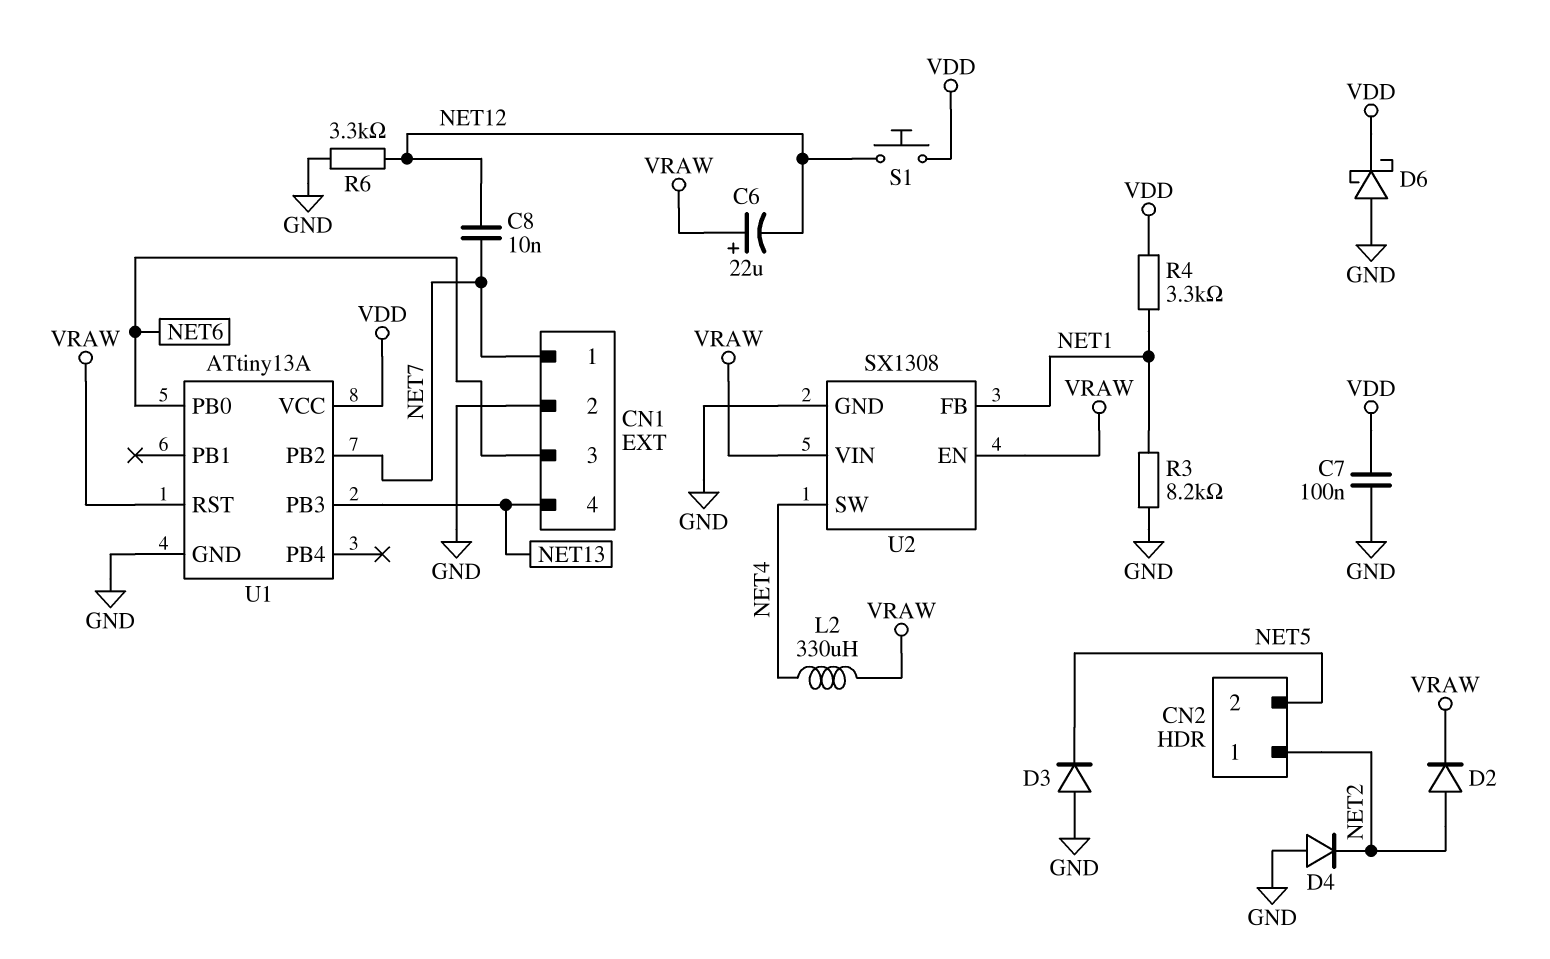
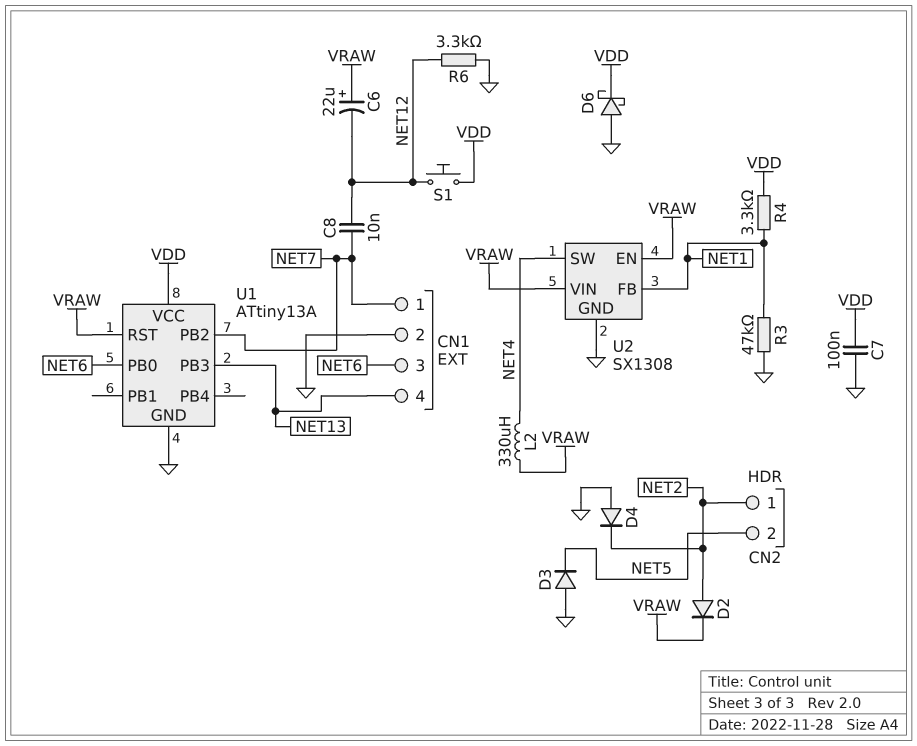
R3: 8.2k (GND, NET1) -> 47k (GND, NET1)

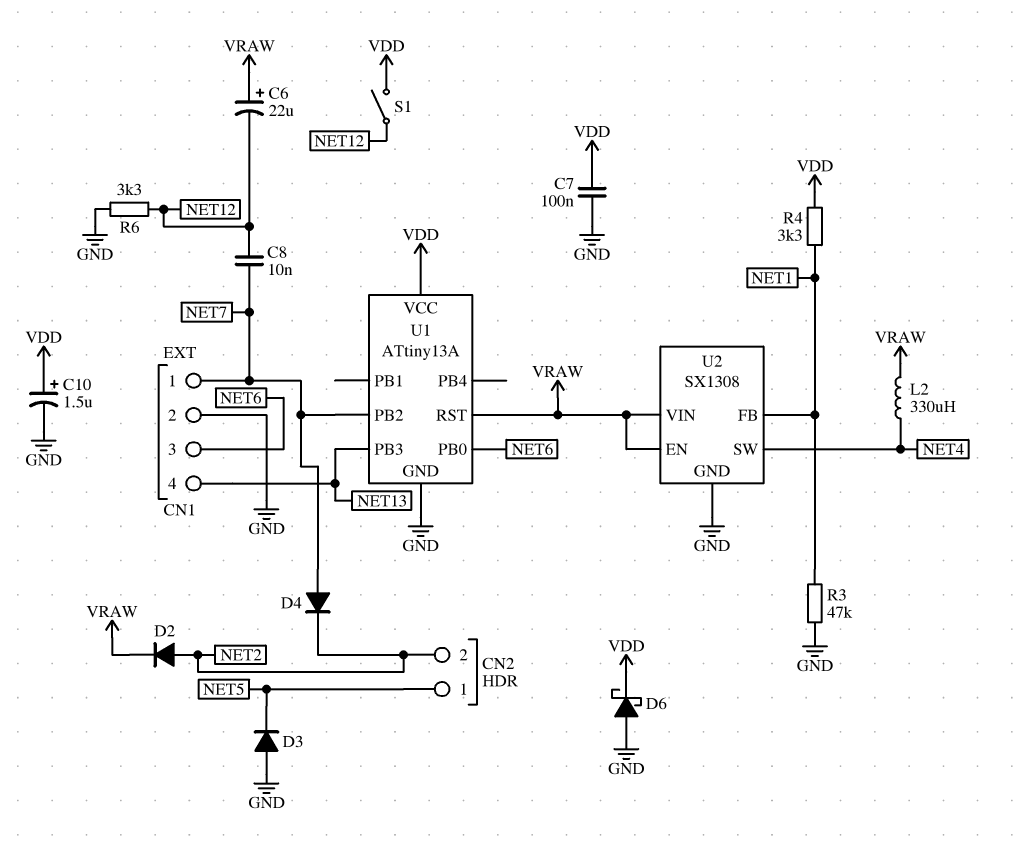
C10: none -> 1.5uF (plus VDD, minus GND)
CN2 pin 1: NET2 -> NET5
CN2 pin 2: NET5 -> NET2
D4: diode (A GND, K NET2) -> diode (A NET7, K NET2)
S1: button (NET12, VDD) -> switch (NET12, VDD)

